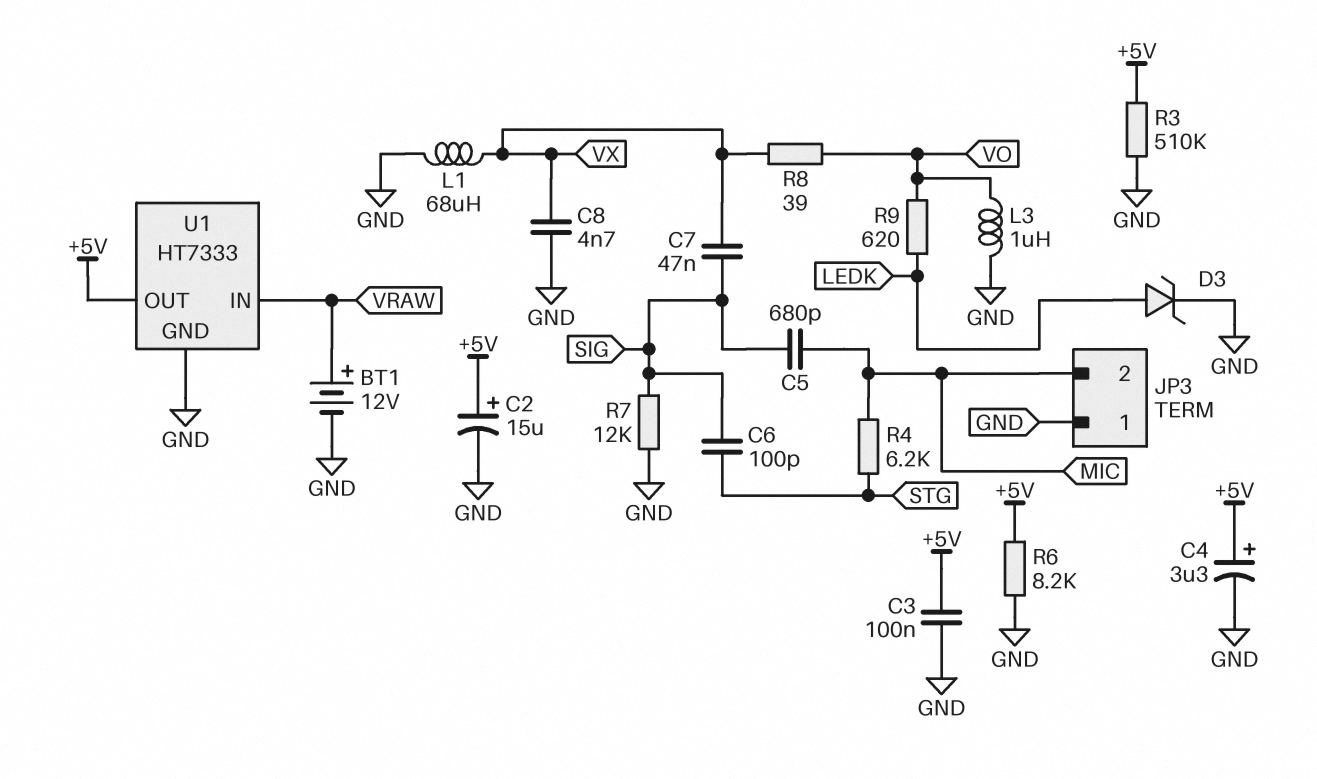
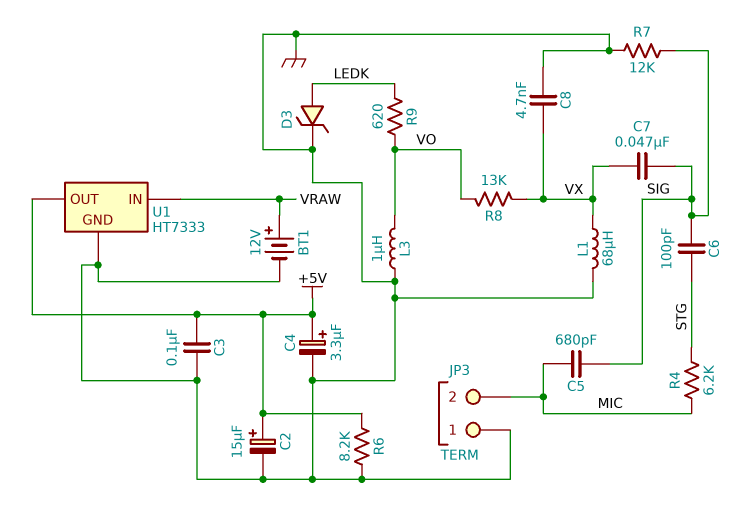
R3: 510k (+5V, GND) -> none
R8: 39 (VO, VX) -> 13k (VO, VX)

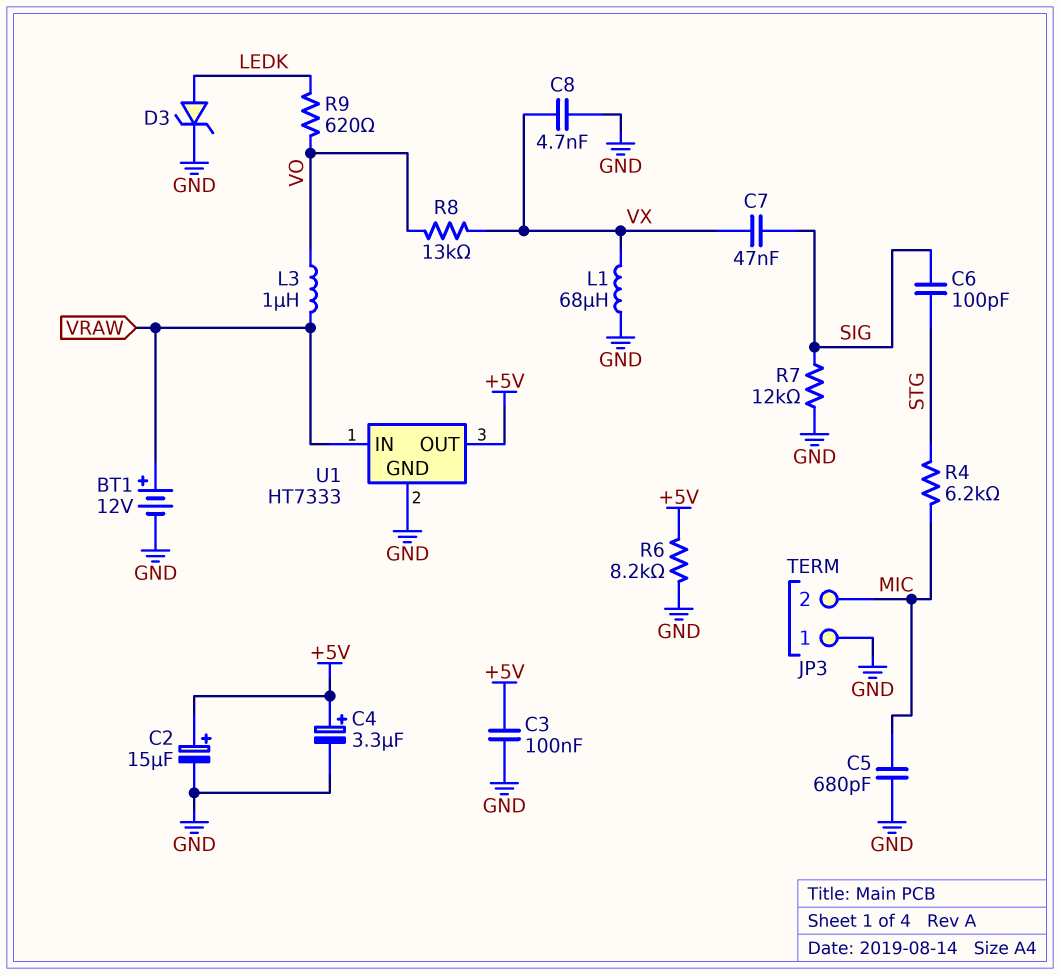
C5: 680pF (MIC, SIG) -> 680pF (GND, MIC)
L3: 1uH (GND, VO) -> 1uH (VO, VRAW)

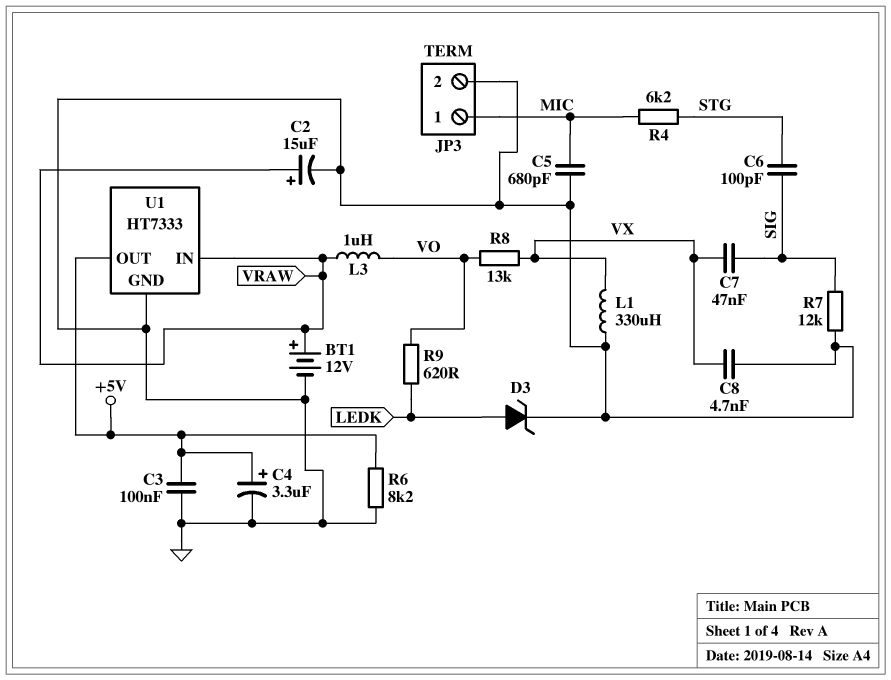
C2: 15uF (plus +5V, minus GND) -> 15uF (plus VRAW, minus GND)
JP3 pin 1: GND -> MIC
JP3 pin 2: MIC -> GND
L1: 68uH (GND, VX) -> 330uH (GND, VX)

